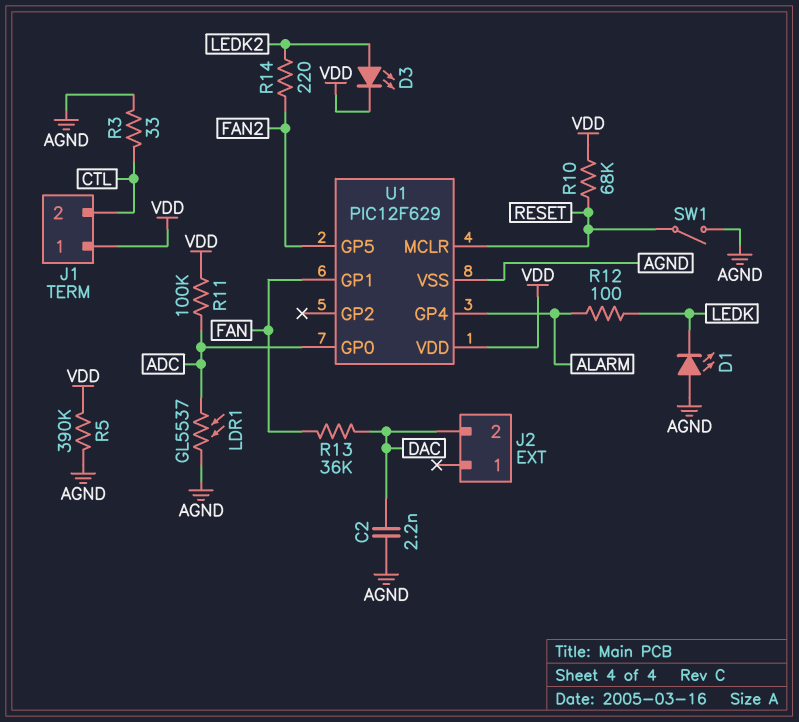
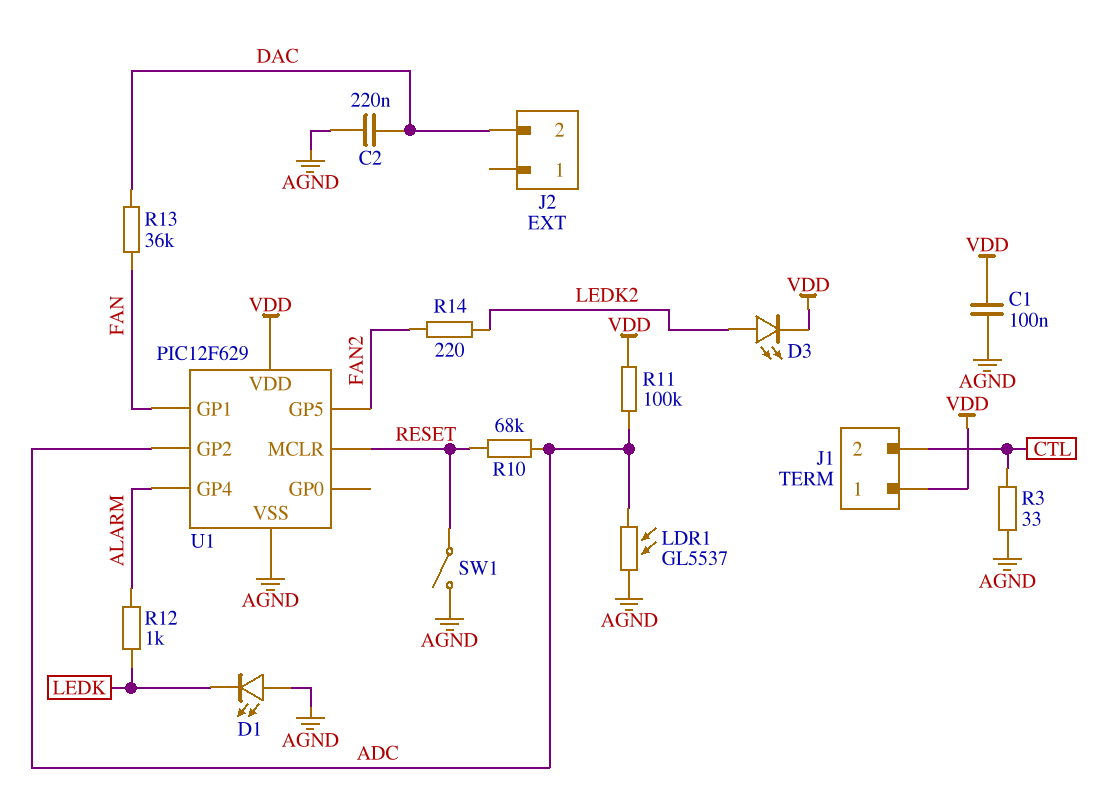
C1: none -> 100nF (AGND, VDD)
C2: 2.2nF (AGND, DAC) -> 220nF (AGND, DAC)
R5: 390k (AGND, VDD) -> none
R10: 68k (RESET, VDD) -> 68k (ADC, RESET)
R12: 100 (ALARM, LEDK) -> 1k (ALARM, LEDK)
U1 pin GP0: ADC -> none
U1 pin GP2: none -> ADC

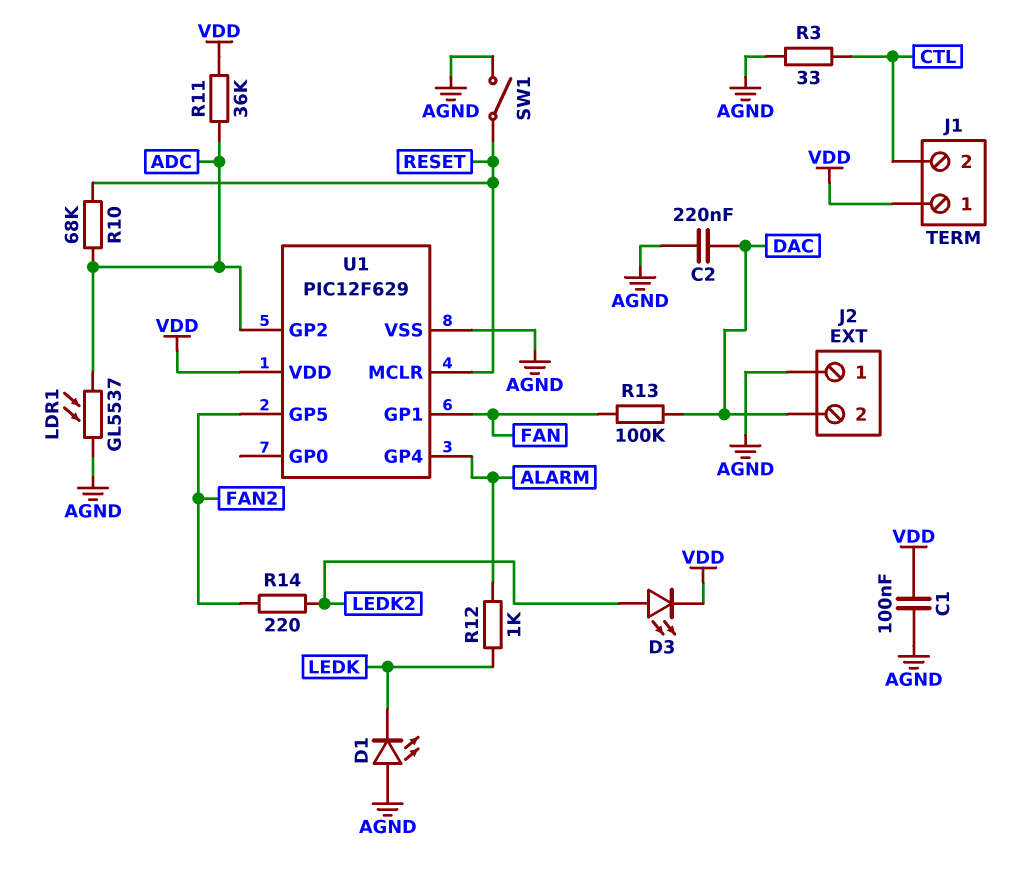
J2 pin 1: none -> AGND
R11: 100k (ADC, VDD) -> 36k (ADC, VDD)
R13: 36k (DAC, FAN) -> 100k (DAC, FAN)

